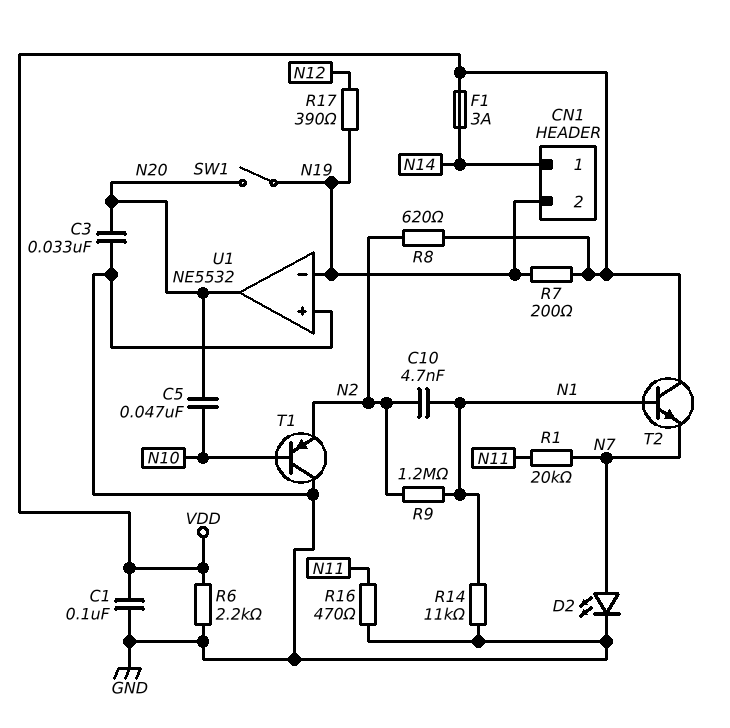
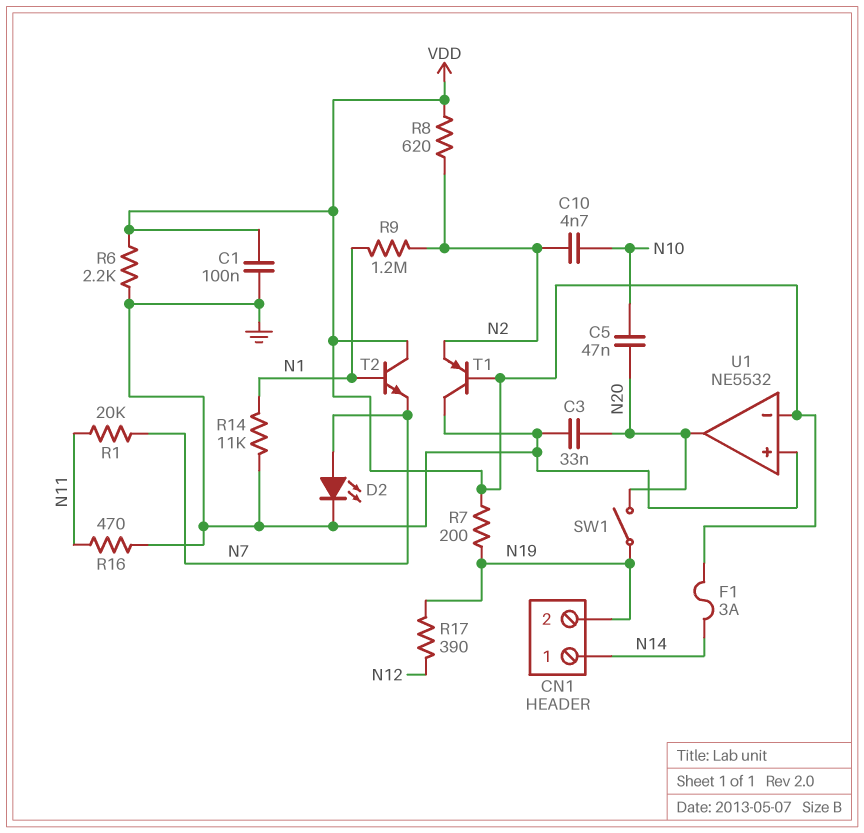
C10: 4.7nF (N1, N2) -> 4.7nF (N2, N10)
T1: PNP (B N10, C GND, E N2) -> PNP (B VDD, C GND, E N2)
U1 pin in-: N19 -> VDD

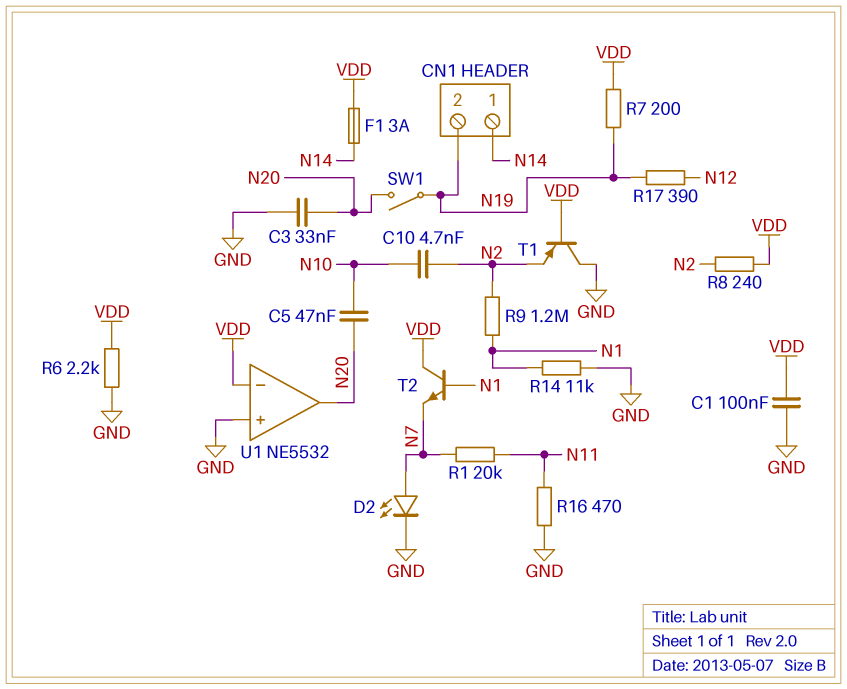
R8: 620 (N2, VDD) -> 240 (N2, VDD)

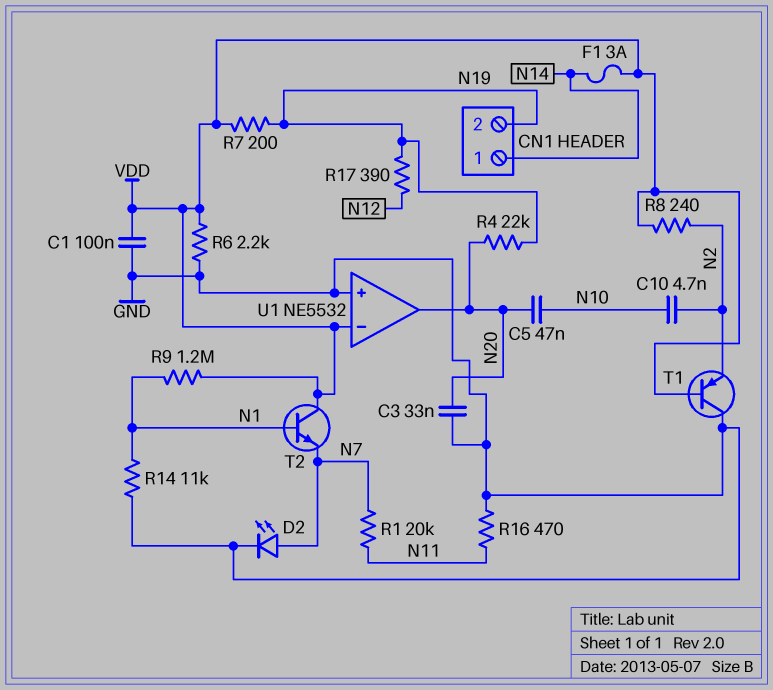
R4: none -> 22k (N19, N20)
R9: 1.2M (N1, N2) -> 1.2M (N1, VDD)
SW1: switch (N19, N20) -> none

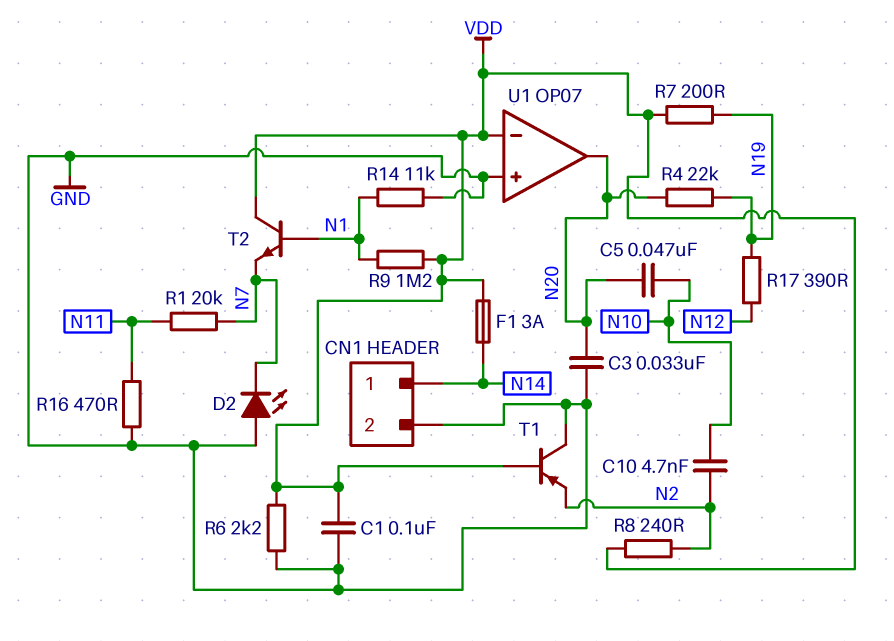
CN1 pin 2: N19 -> GND
D2: LED (A N7, K GND) -> LED (A GND, K N7)
U1: NE5532 -> OP07

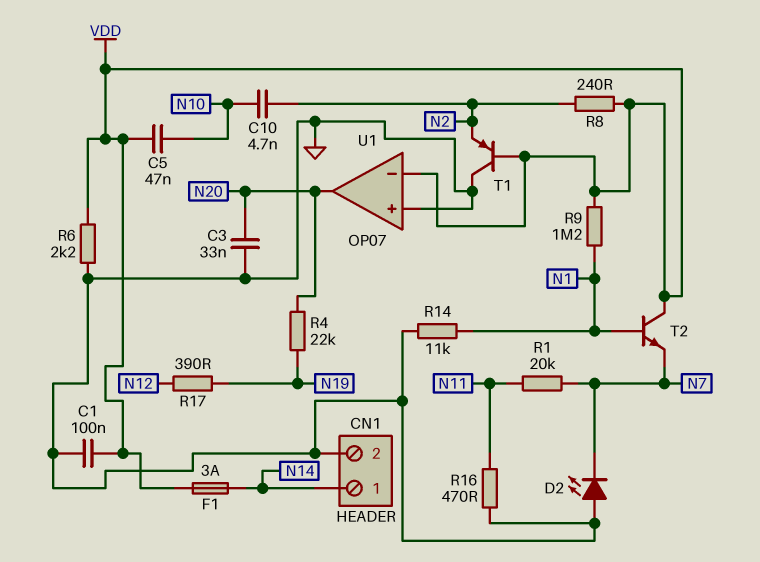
C5: 47nF (N10, N20) -> 47nF (N10, VDD)
R7: 200 (N19, VDD) -> none

